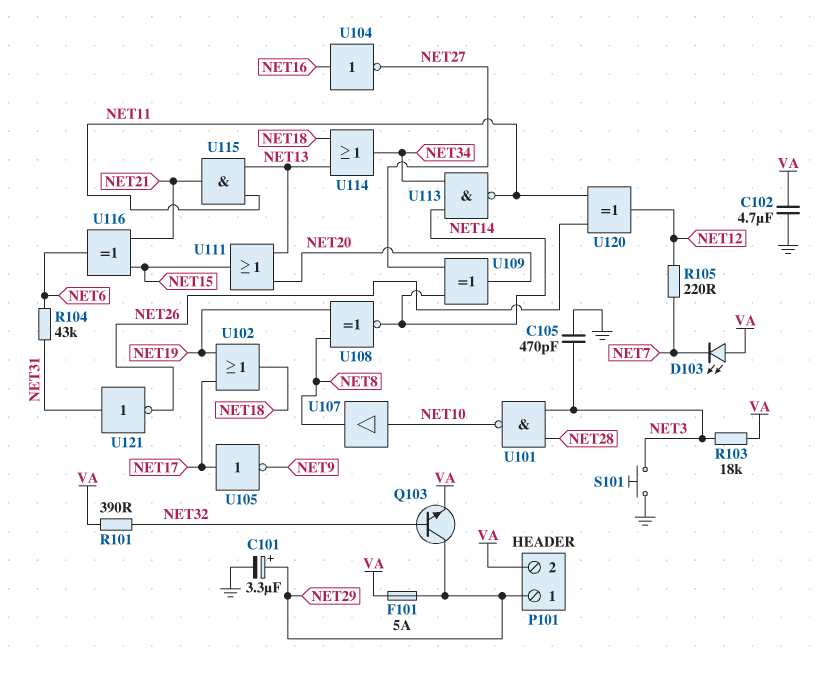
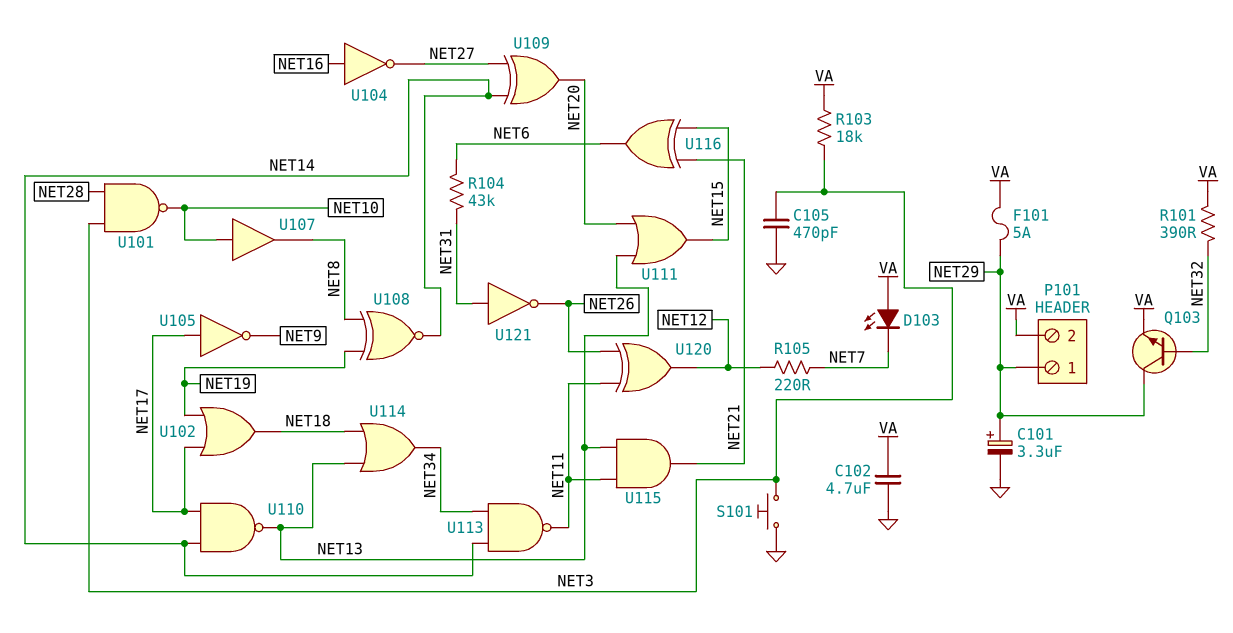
U110: none -> NAND (in NET14, in NET17, out NET13)

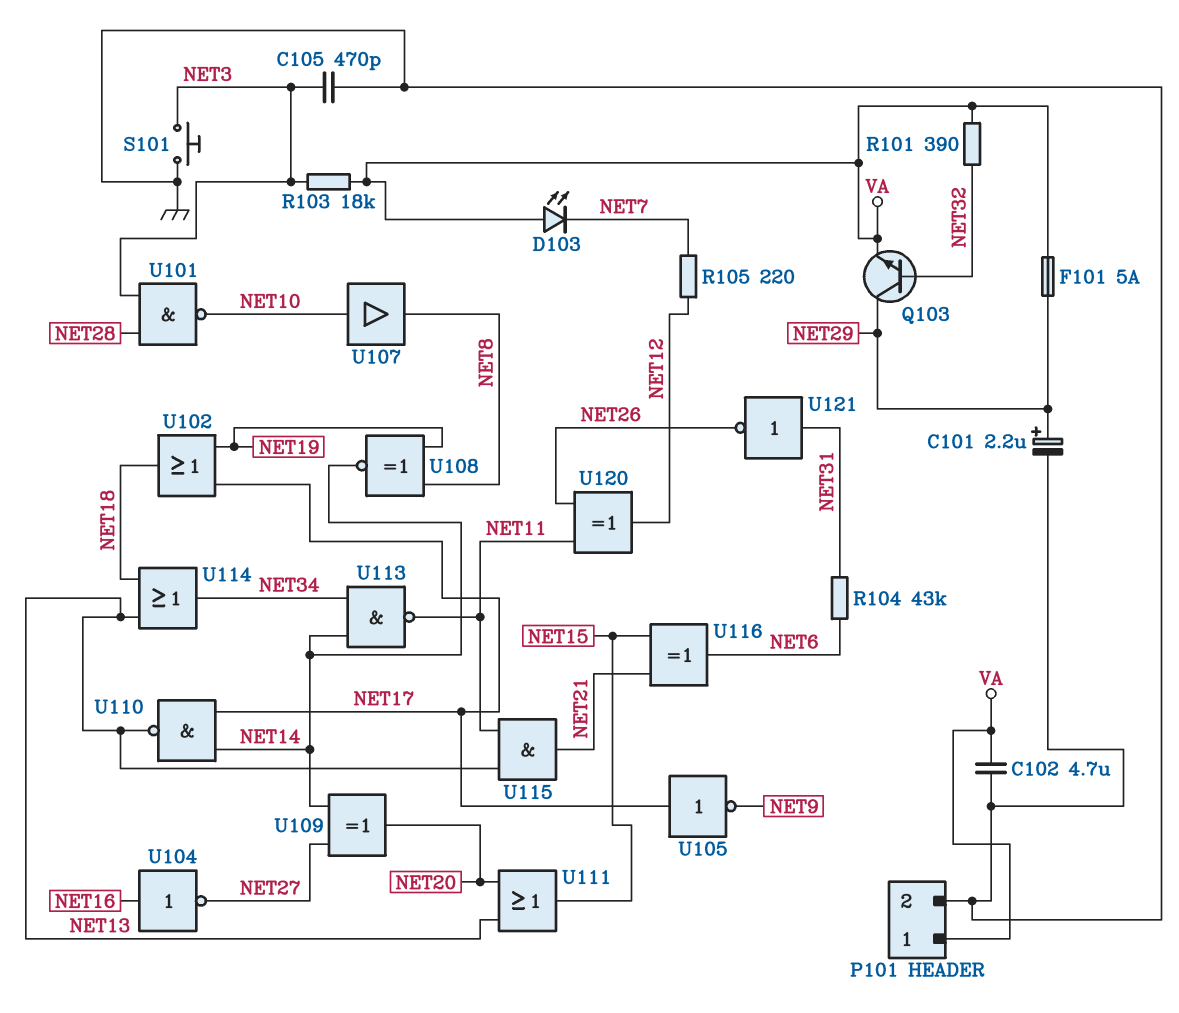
C101: 3.3uF (plus NET29, minus GND) -> 2.2uF (plus NET29, minus GND)
P101 pin 1: NET29 -> VA
P101 pin 2: VA -> GND

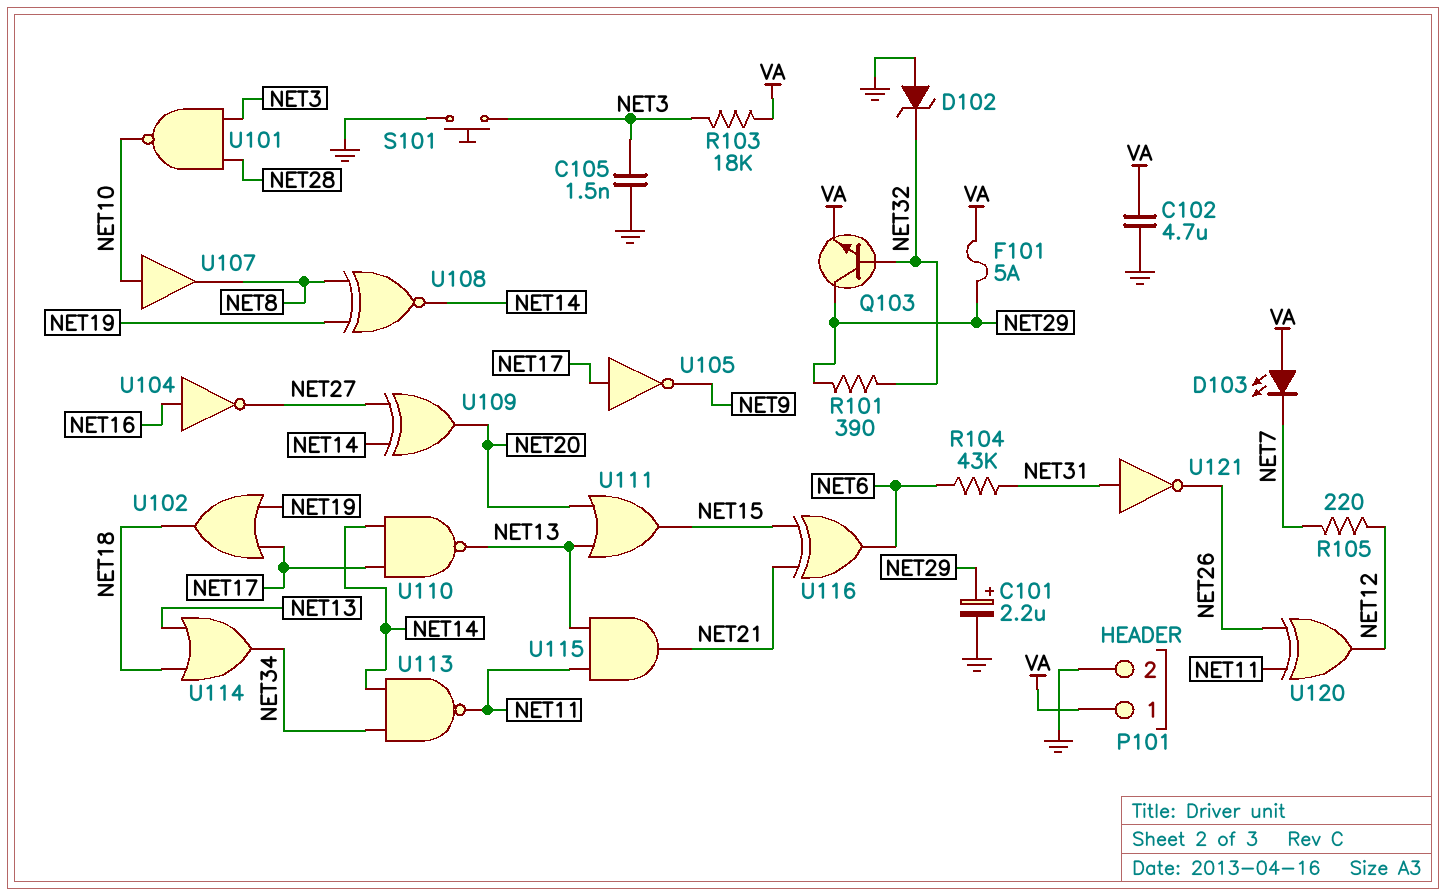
C105: 470pF (GND, NET3) -> 1.5nF (GND, NET3)
D102: none -> zener (A GND, K NET32)
R101: 390 (NET32, VA) -> 390 (NET29, NET32)

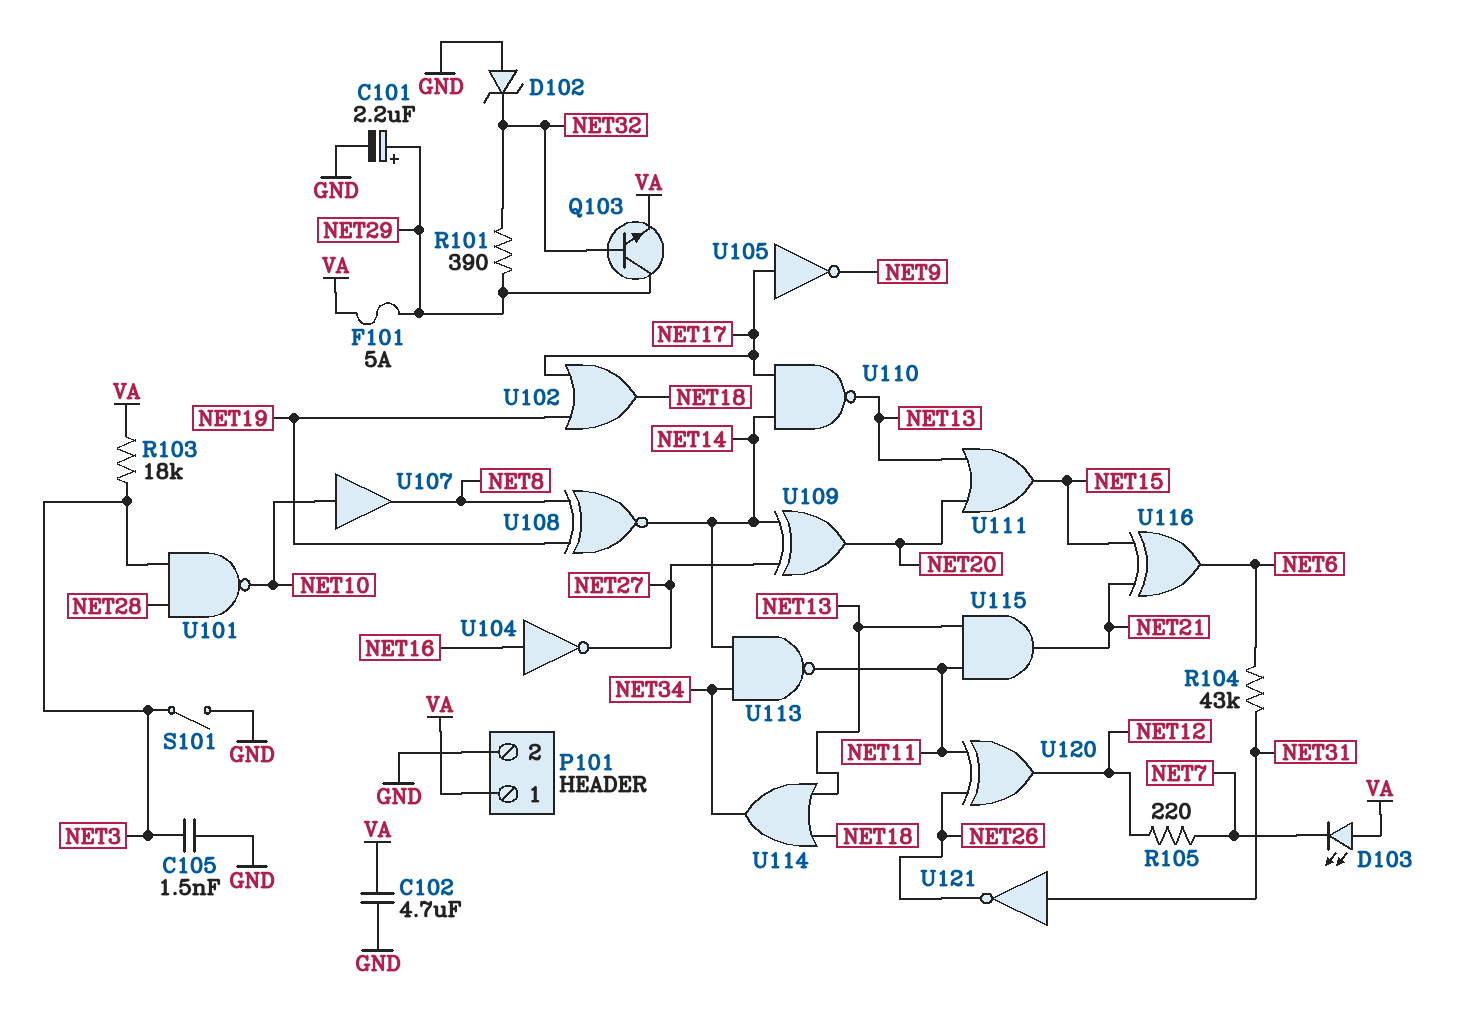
S101: button (GND, NET3) -> switch (GND, NET3)

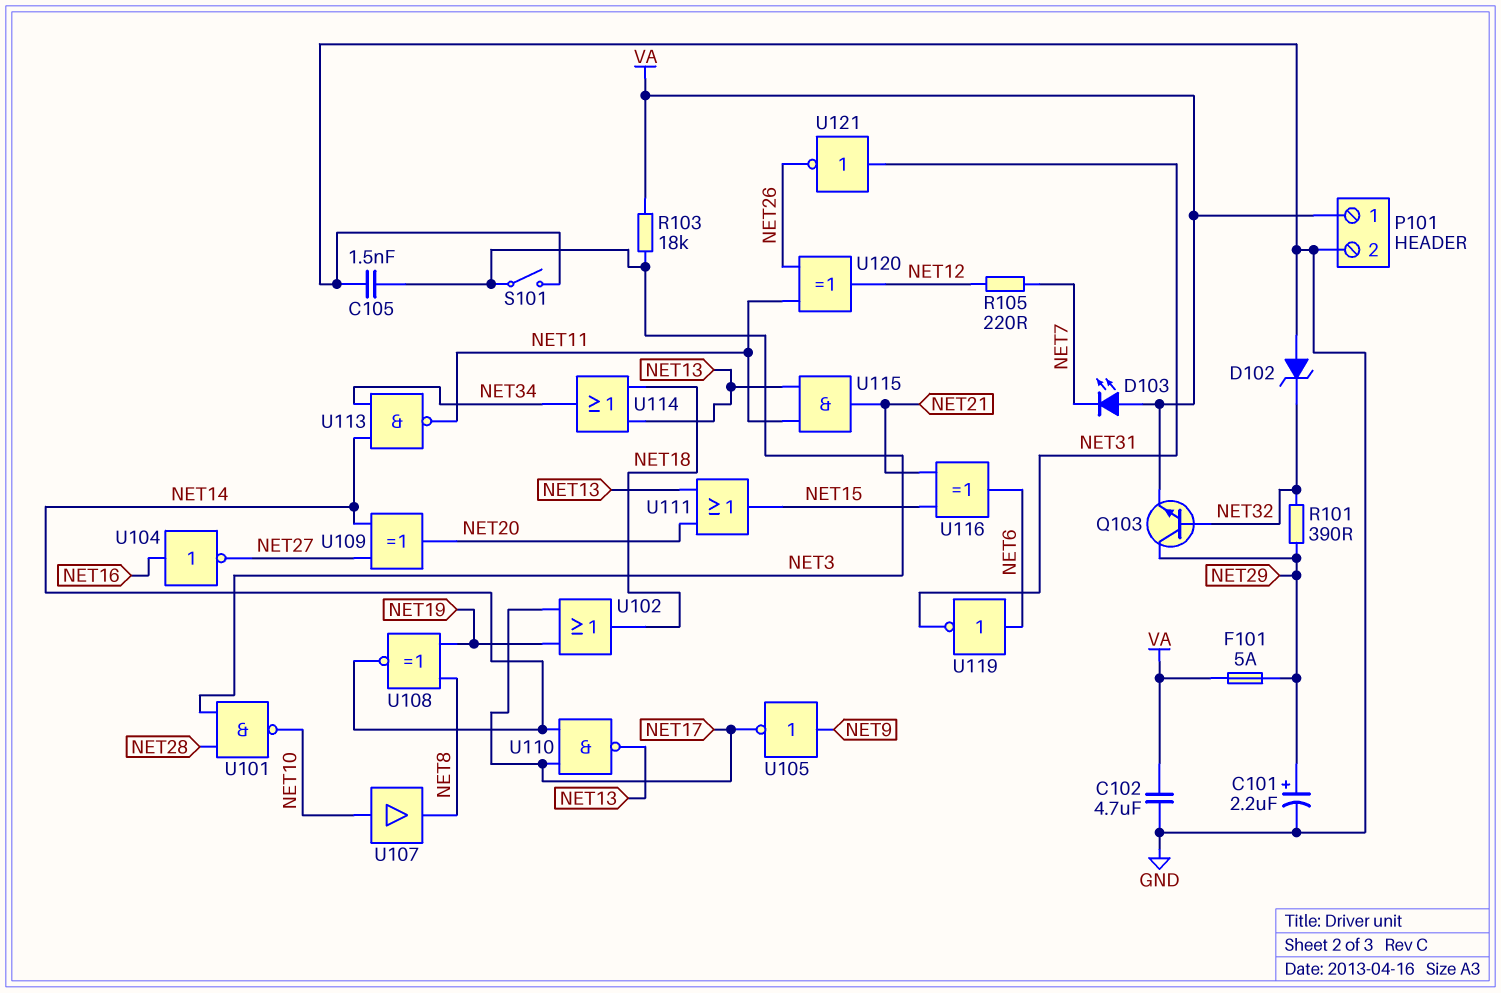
R104: 43k (NET6, NET31) -> none
U105: NOT (in NET17, out NET9) -> NOT (in NET9, out NET17)
U119: none -> NOT (in NET6, out NET31)

